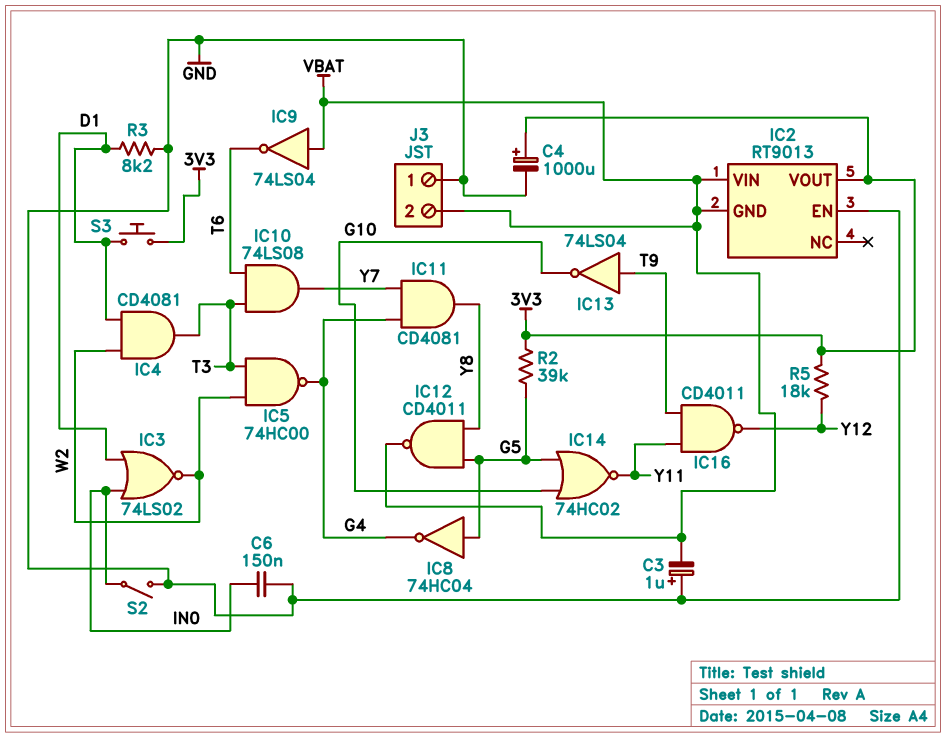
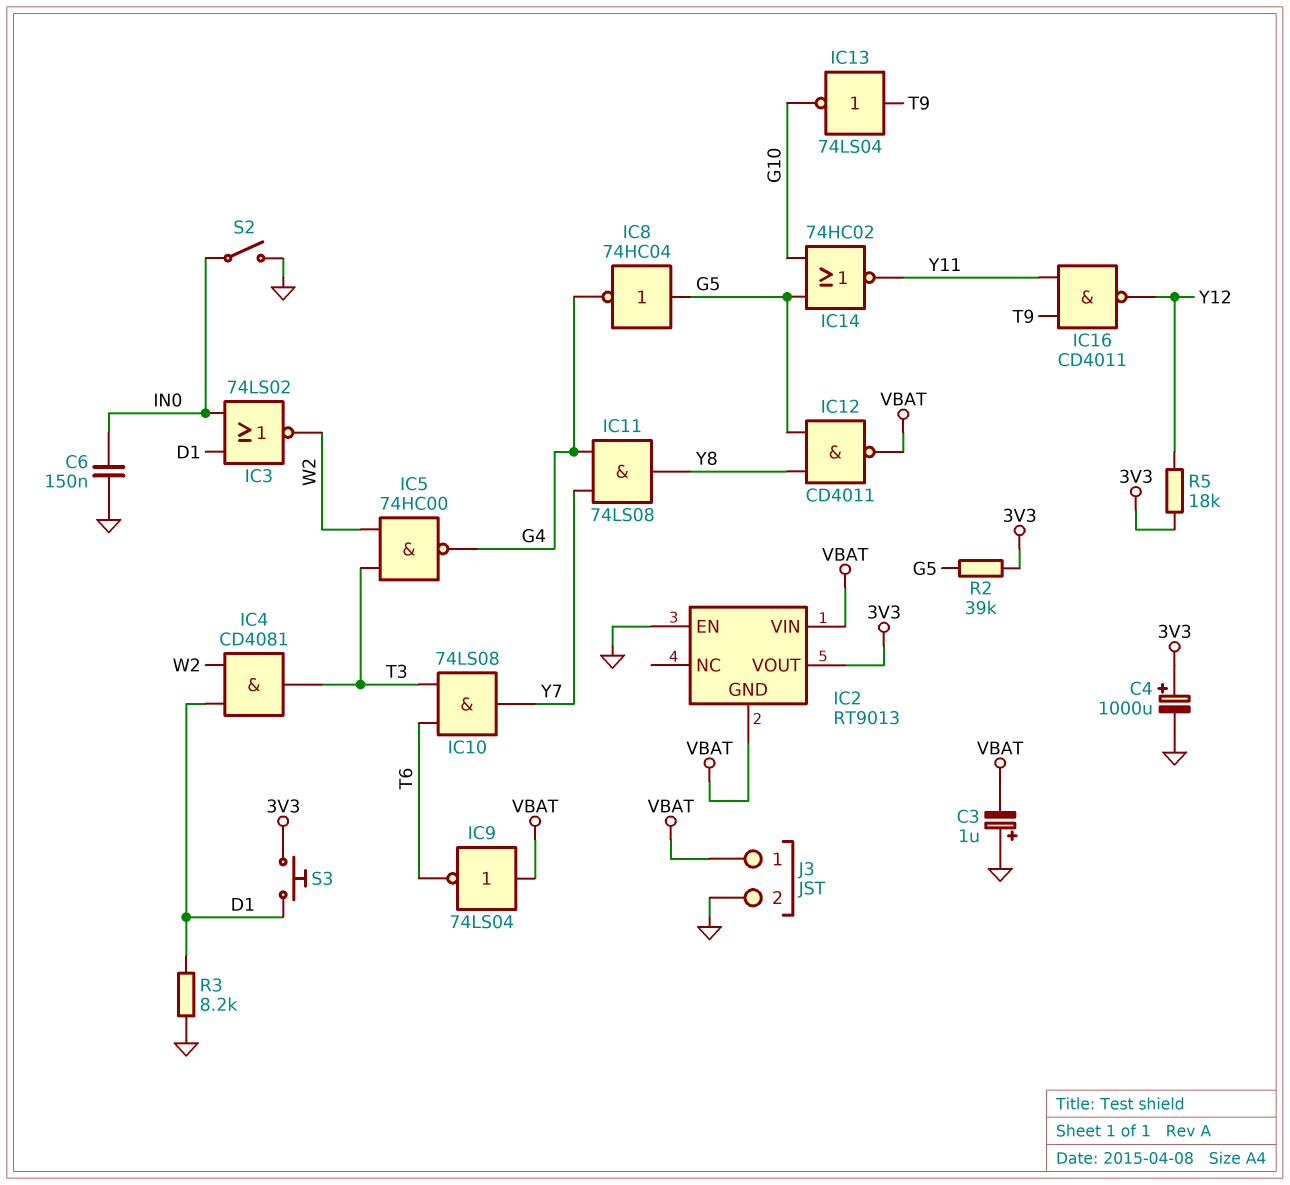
IC11: AND CD4081 (in G4, in Y7, out Y8) -> AND 74LS08 (in G4, in Y7, out Y8)
J3 pin 1: GND -> VBAT
J3 pin 2: VBAT -> GND

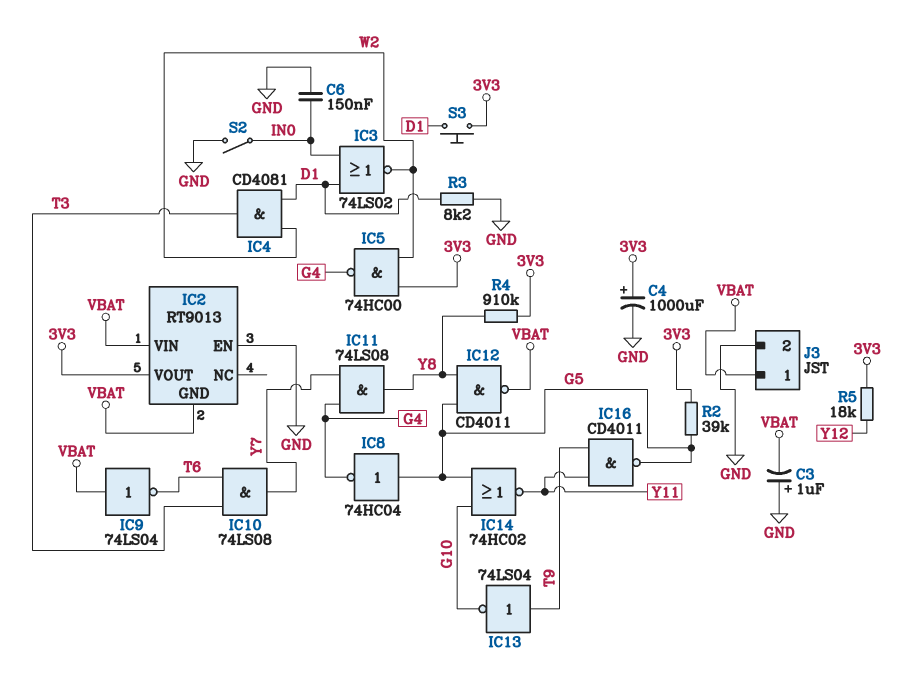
IC5: NAND 74HC00 (in T3, in W2, out G4) -> NAND 74HC00 (in 3V3, in W2, out G4)
IC16: NAND CD4011 (in T9, in Y11, out Y12) -> NAND CD4011 (in T9, in Y11, out G5)
R4: none -> 910k (3V3, Y8)

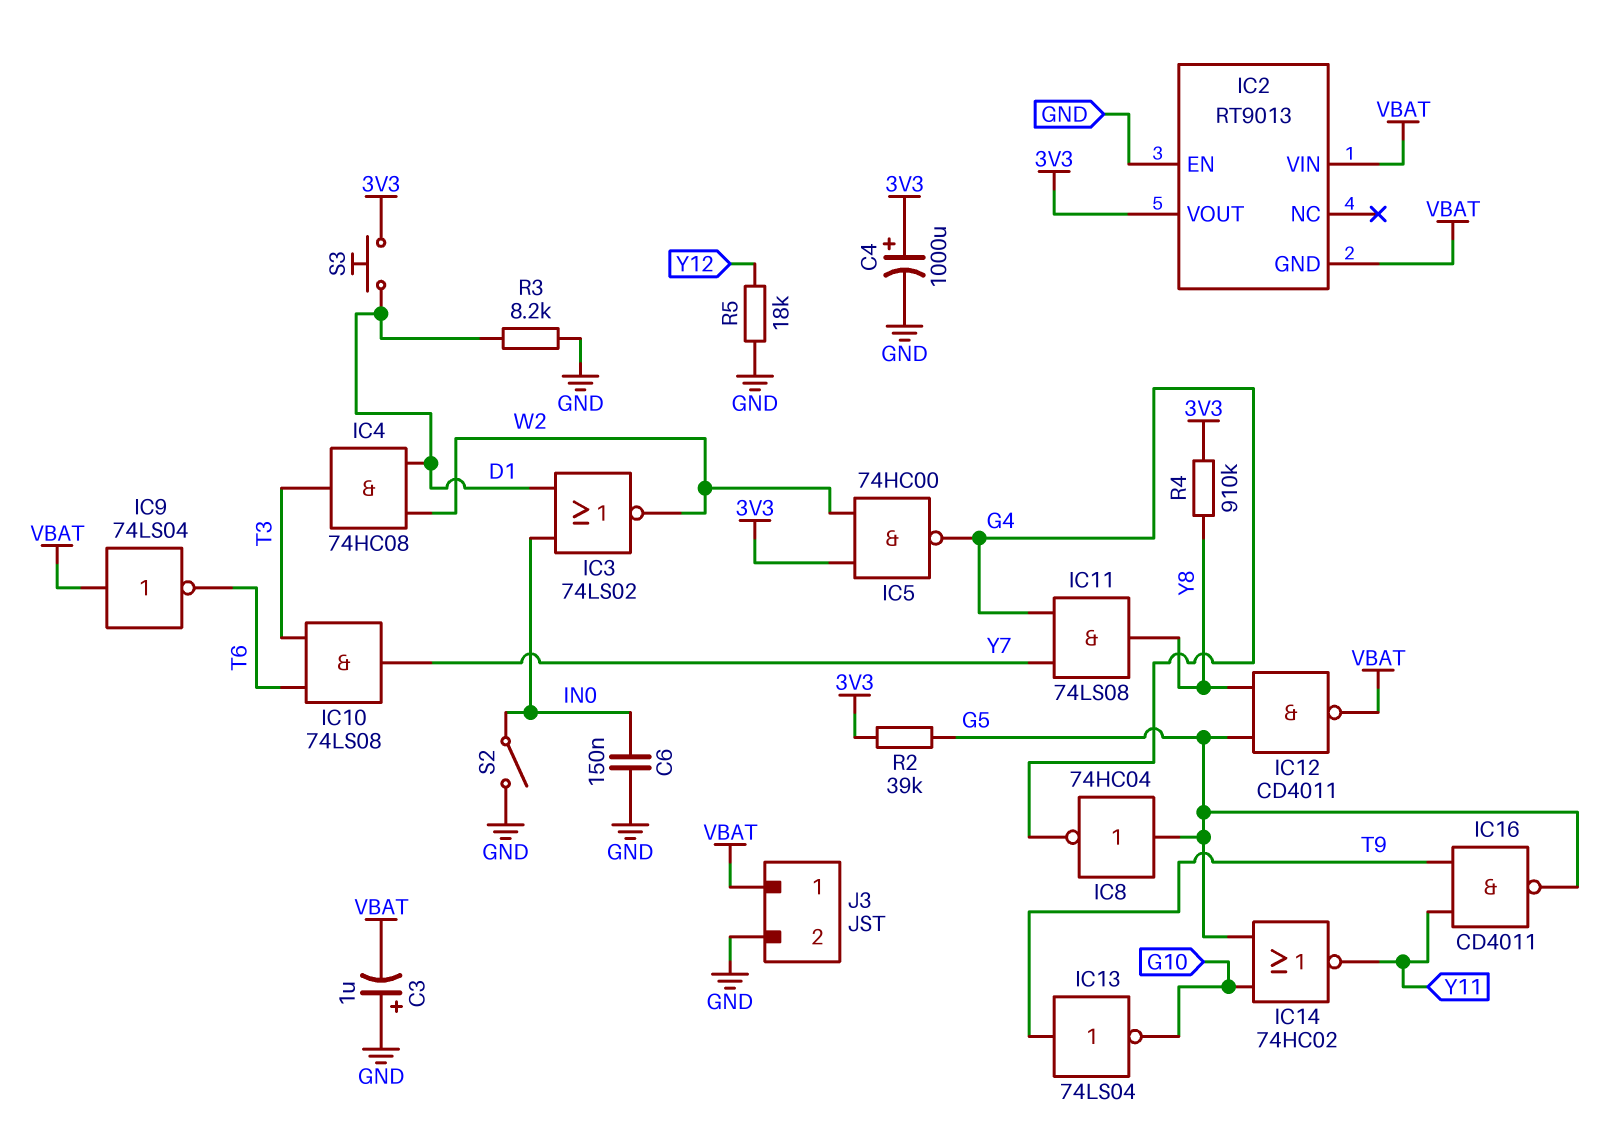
IC4: AND CD4081 (in D1, in W2, out T3) -> AND 74HC08 (in D1, in W2, out T3)
R5: 18k (3V3, Y12) -> 18k (GND, Y12)

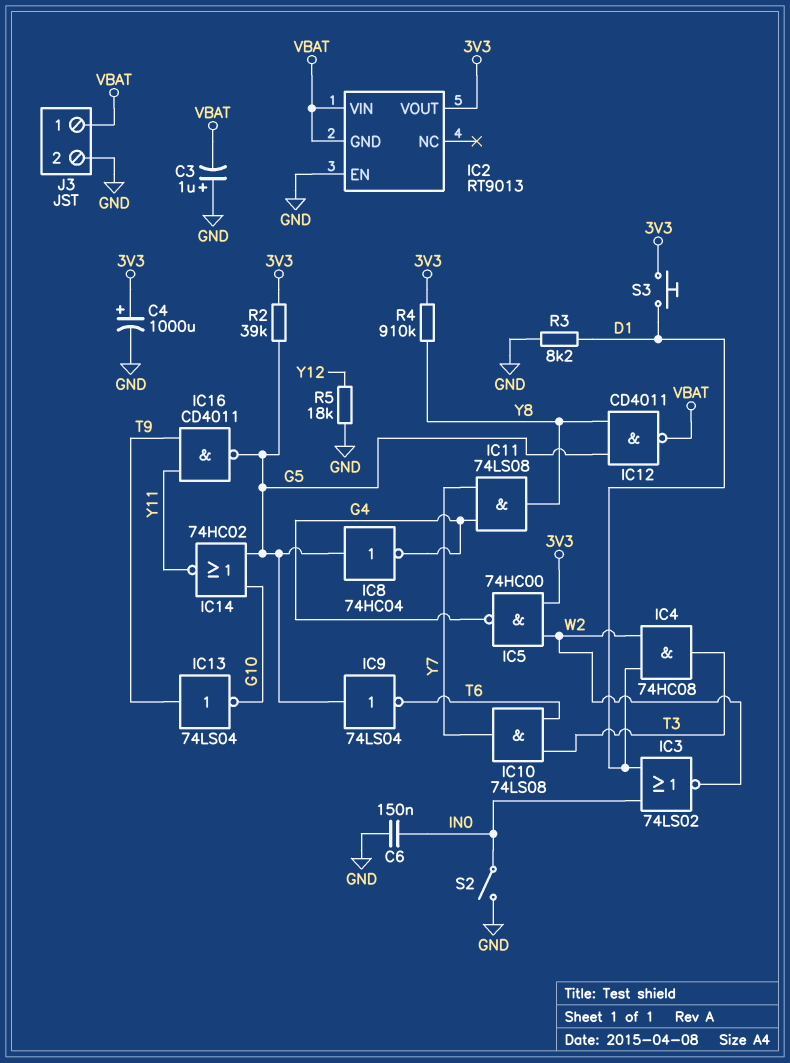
IC9: NOT 74LS04 (in VBAT, out T6) -> NOT 74LS04 (in G5, out T6)

